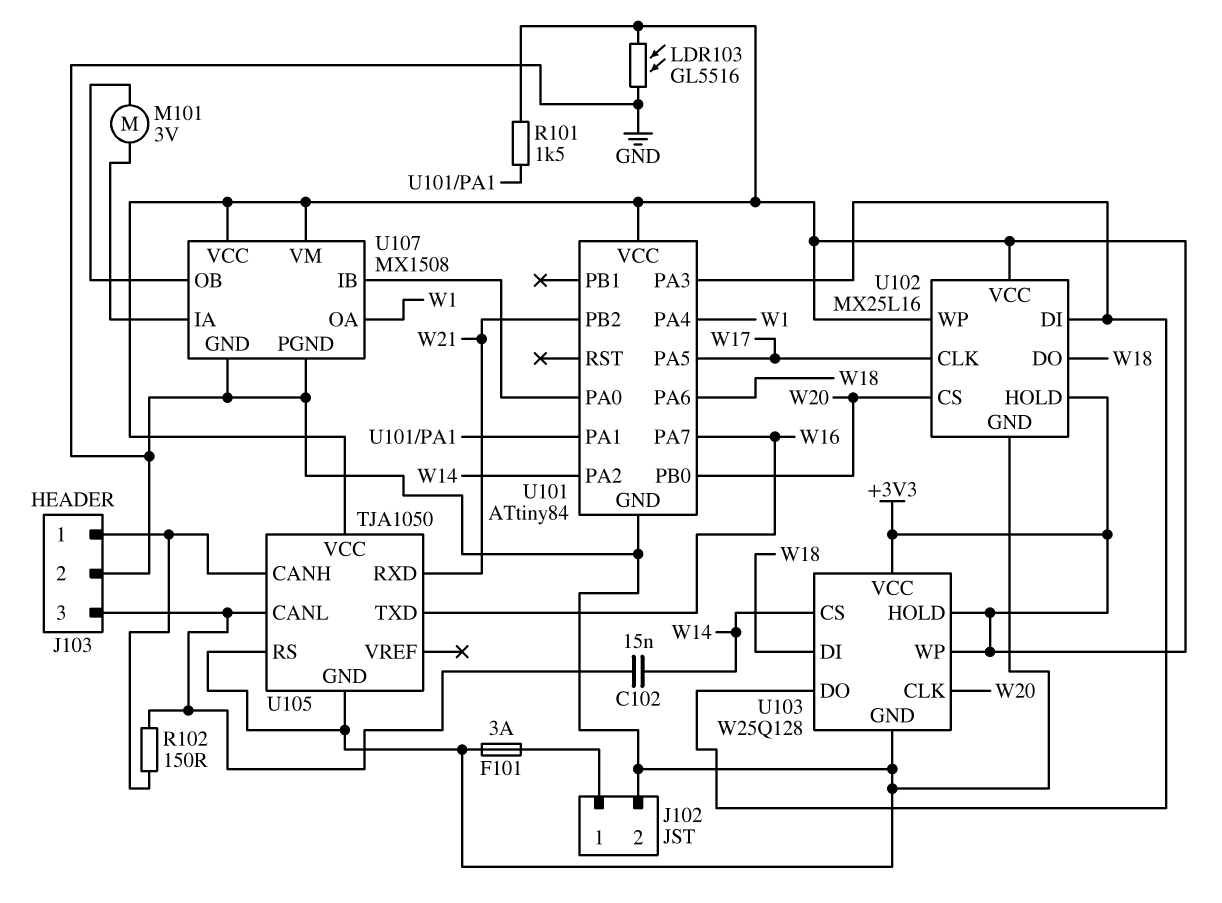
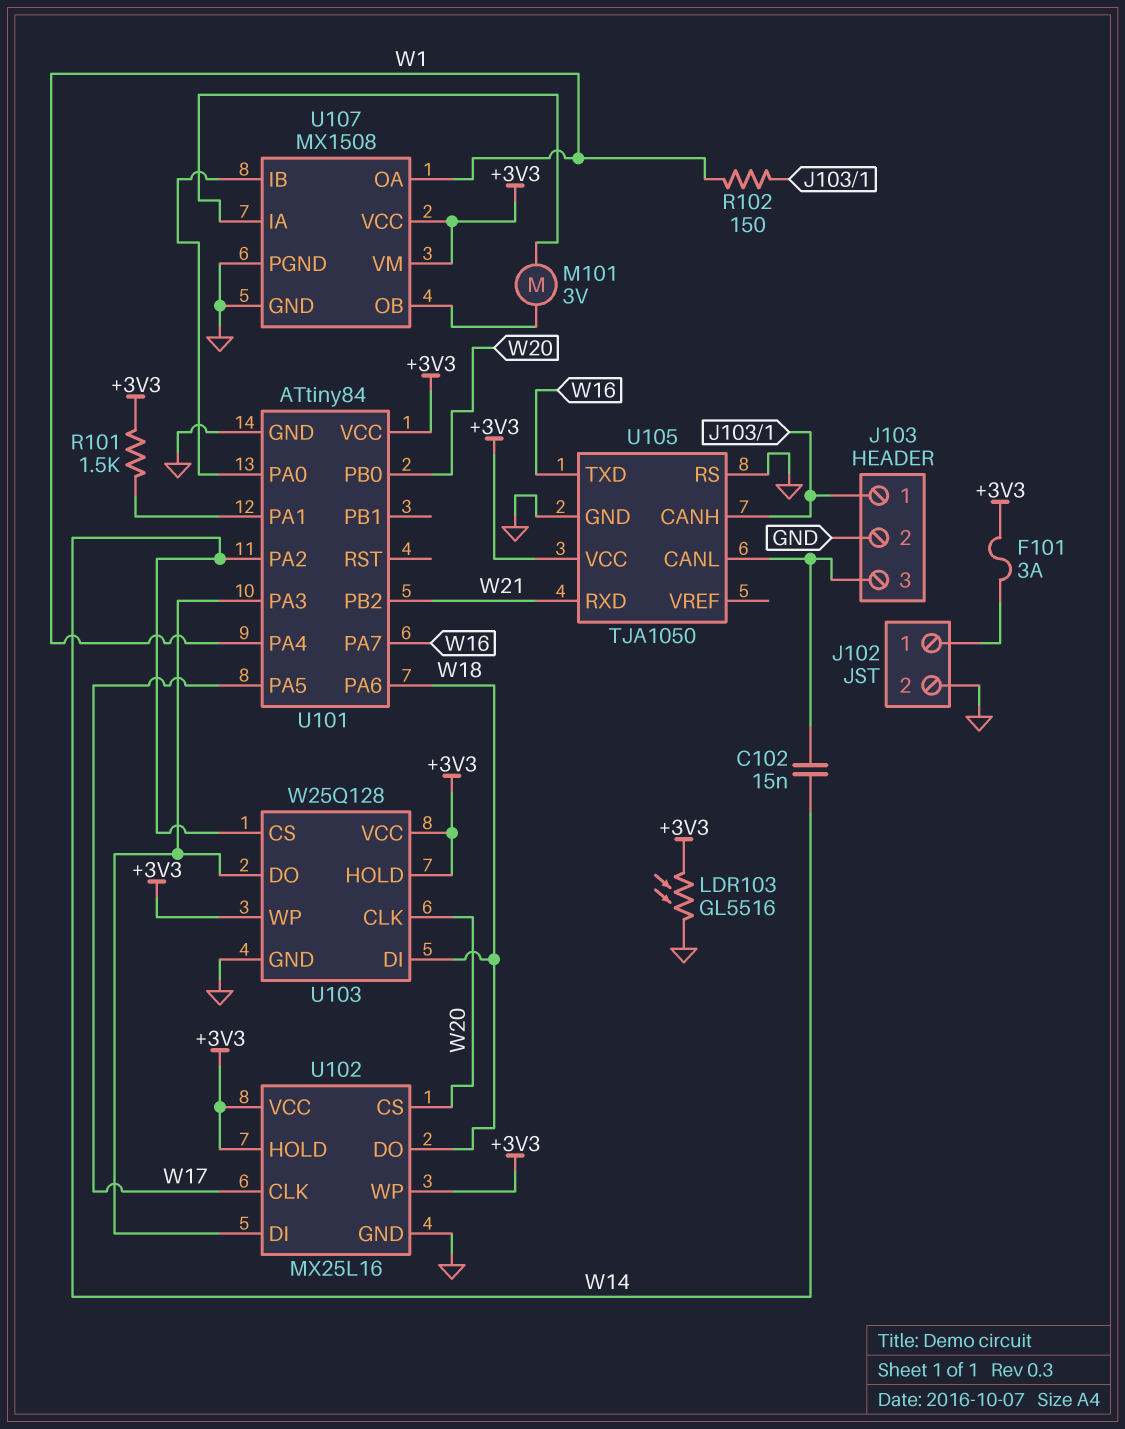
F101: 3A (GND, J102/1) -> 3A (+3V3, J102/1)
R102: 150 (J103/1, J103/3) -> 150 (J103/1, W1)

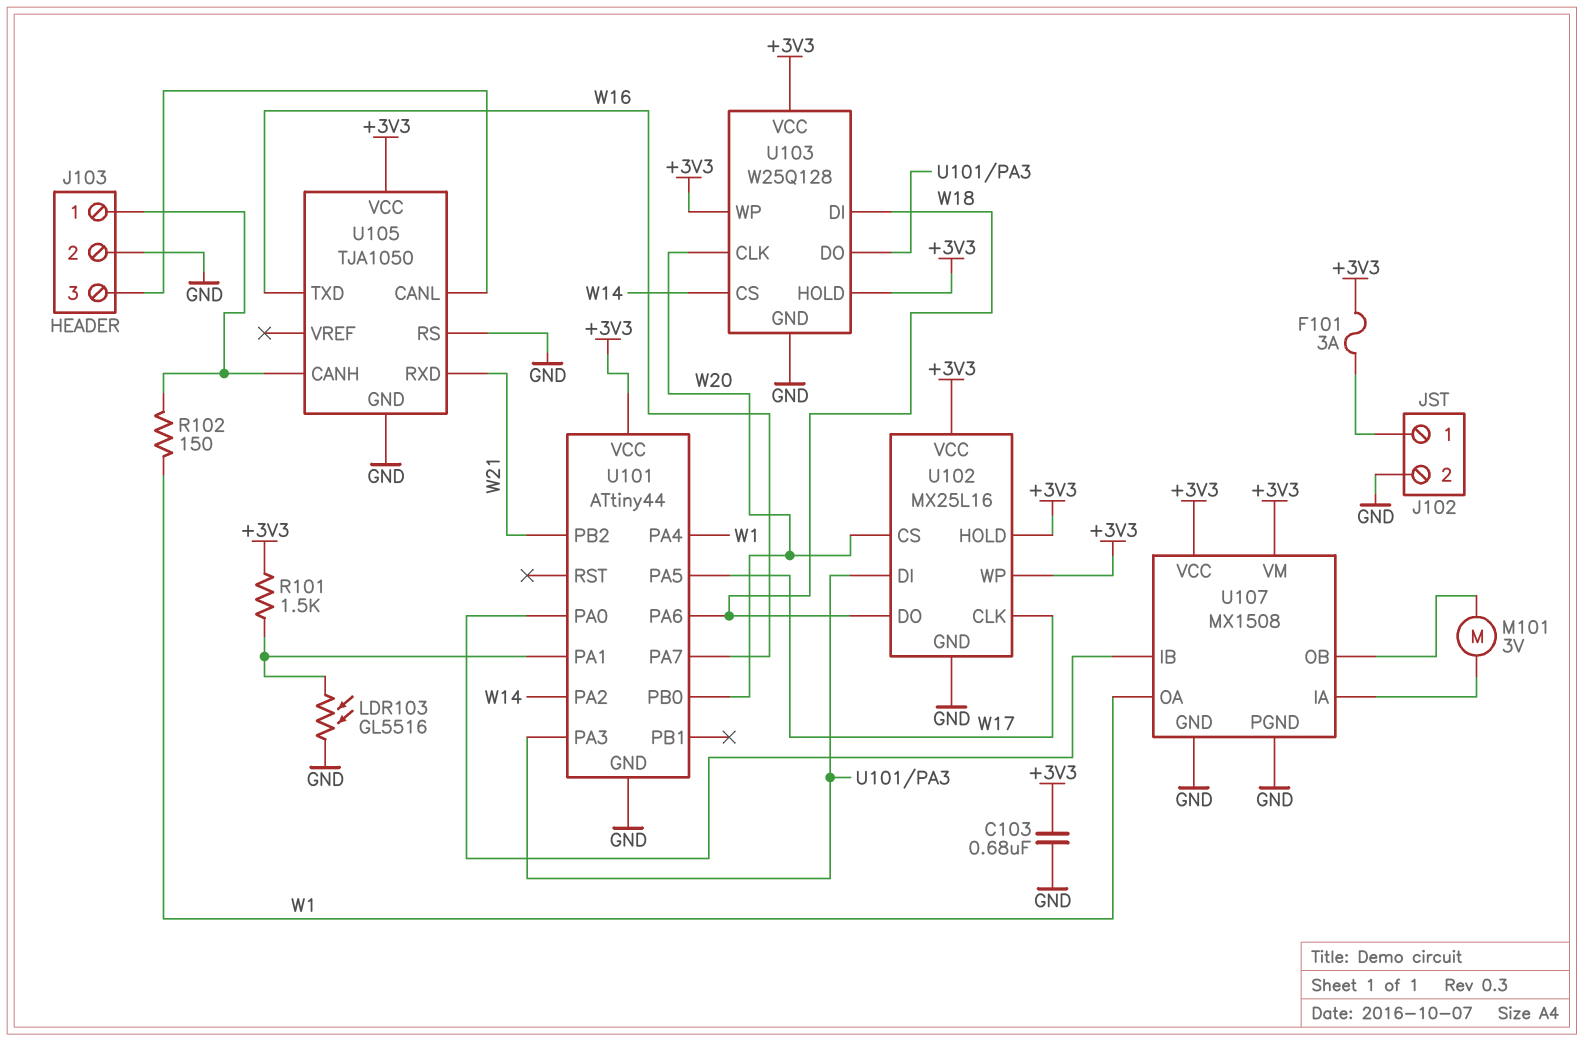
C102: 15nF (J103/3, W14) -> none
C103: none -> 680nF (+3V3, GND)
LDR103: GL5516 (+3V3, GND) -> GL5516 (GND, U101/PA1)
U101: ATtiny84 -> ATtiny44

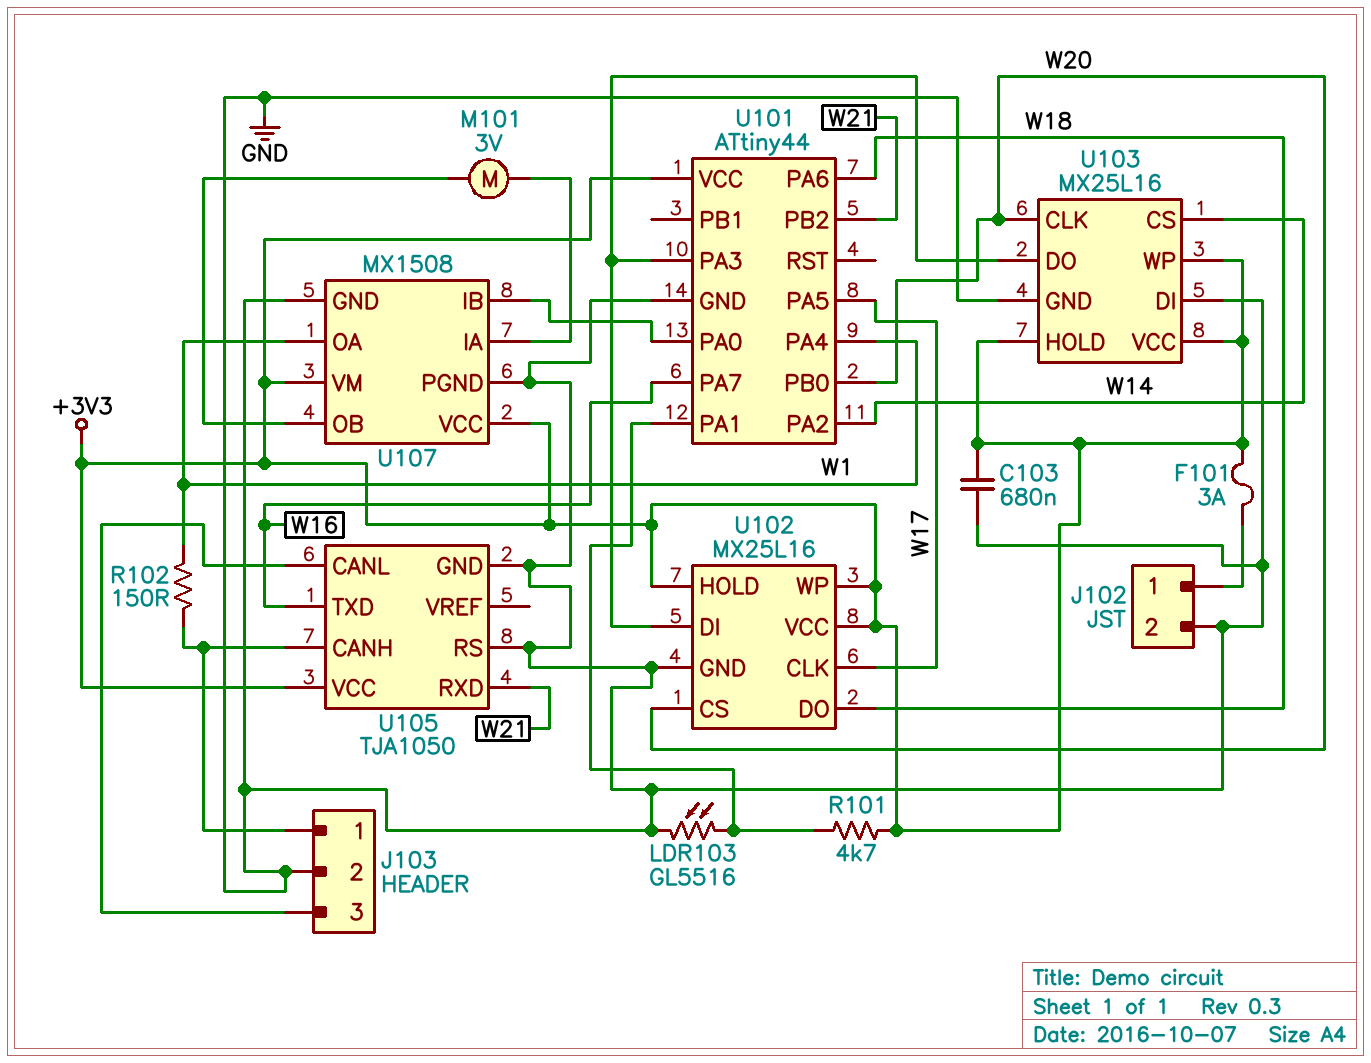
R101: 1.5k (+3V3, U101/PA1) -> 4.7k (+3V3, U101/PA1)
U103: W25Q128 -> MX25L16
U103 pin DI: W18 -> GND

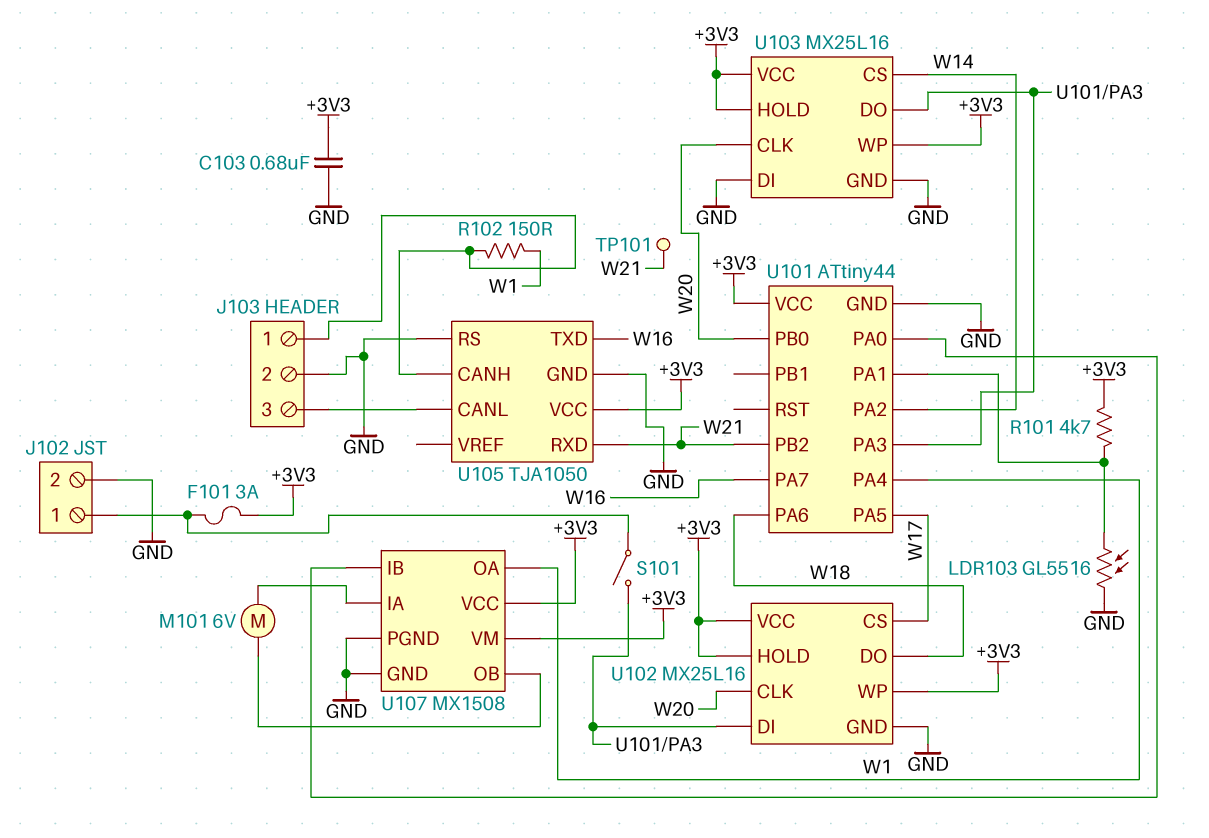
M101: motor 3V (U107/IA, U107/OB) -> motor 6V (U107/IA, U107/OB)
S101: none -> switch (J102/1, U101/PA3)
TP101: none -> test point (W21)
U102 pin CLK: W17 -> W20
U102 pin CS: W20 -> W17

